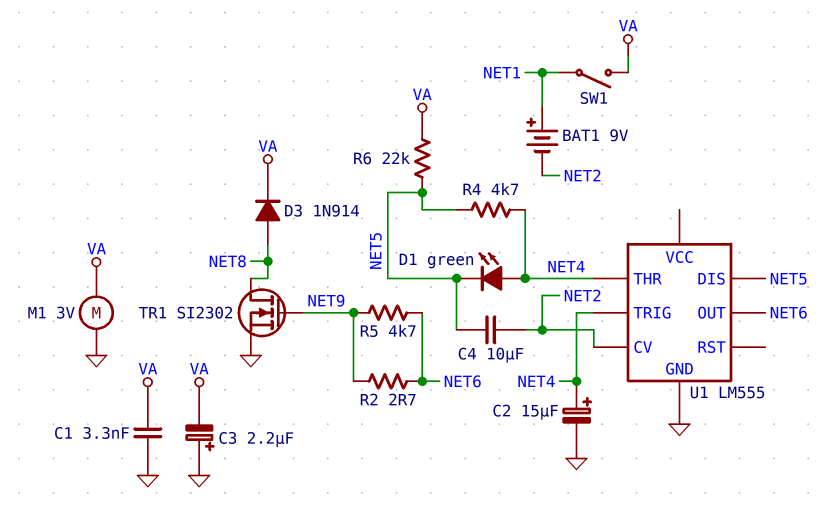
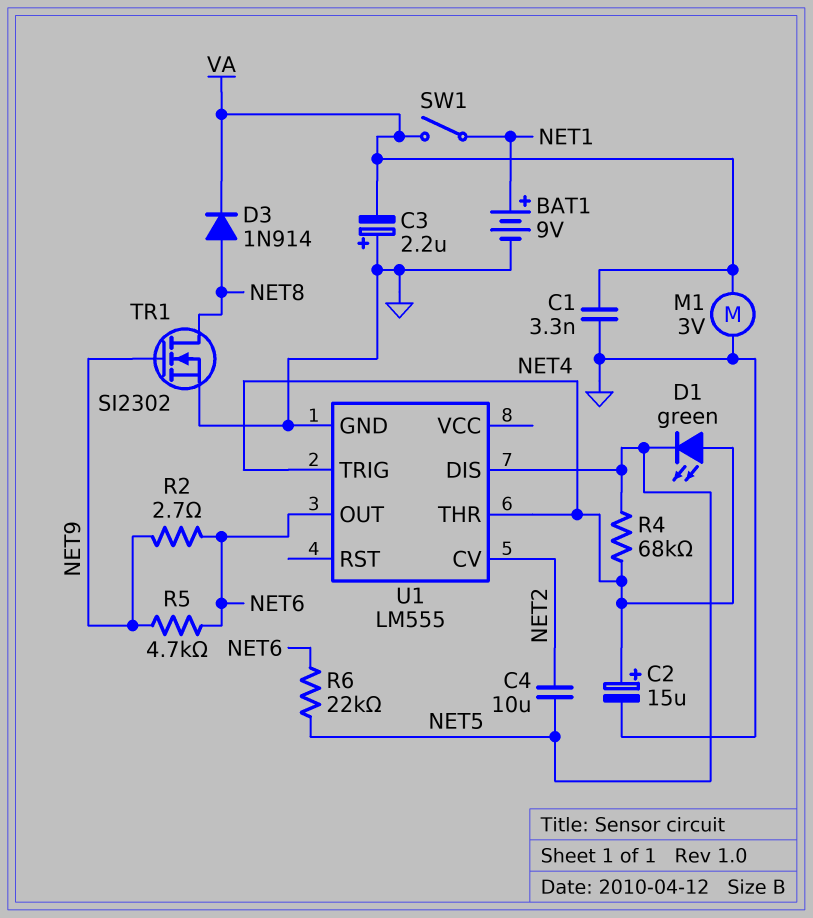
BAT1: 9V (plus NET1, minus NET2) -> 9V (plus NET1, minus GND)
R4: 4.7k (NET4, NET5) -> 68k (NET4, NET5)
R6: 22k (NET5, VA) -> 22k (NET5, NET6)

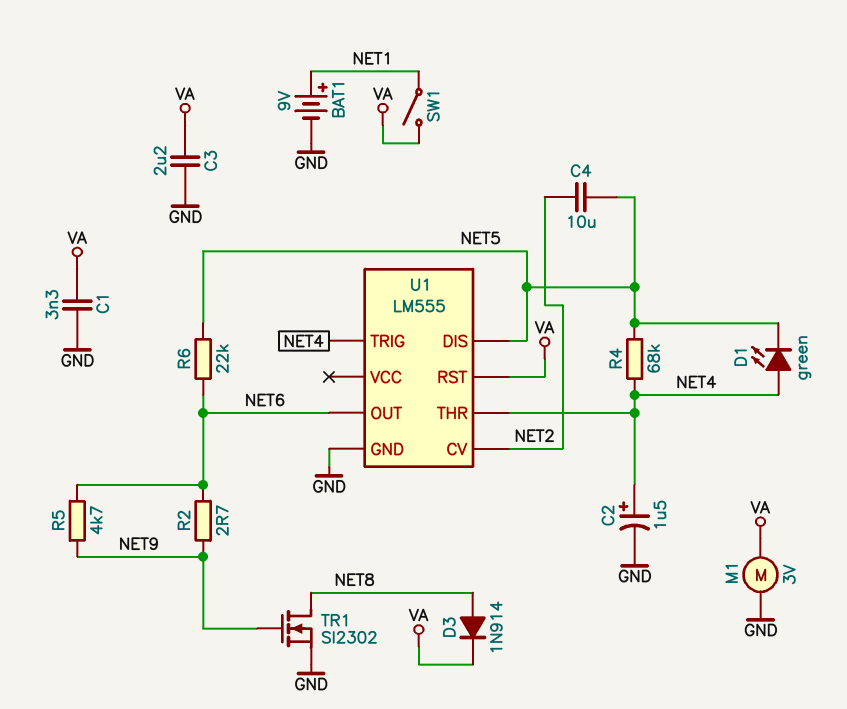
C2: 15uF (plus NET4, minus GND) -> 1.5uF (plus NET4, minus GND)
C3: 2.2uF (plus GND, minus VA) -> 2.2uF (GND, VA)
U1 pin RST: none -> VA

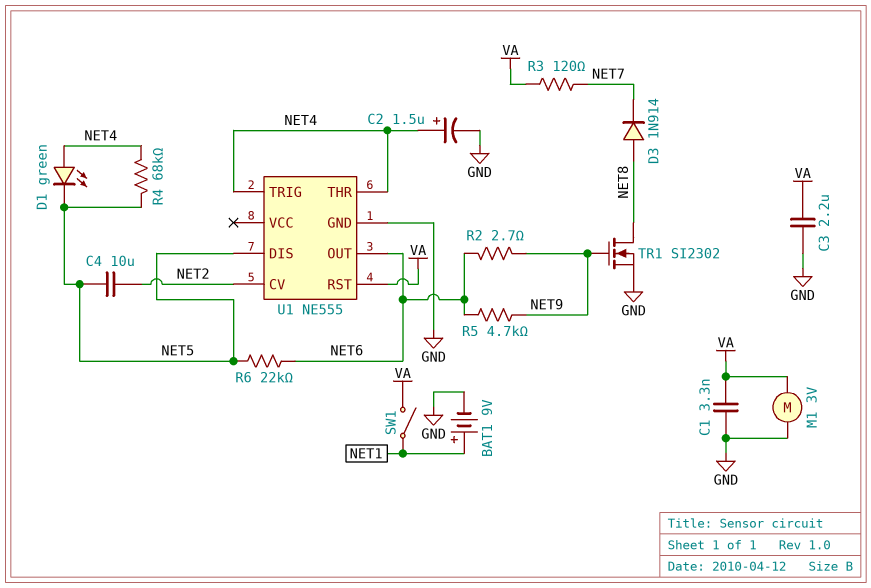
D3: diode 1N914 (A NET8, K VA) -> diode 1N914 (A NET8, K NET7)
R3: none -> 120 (NET7, VA)
U1: LM555 -> NE555

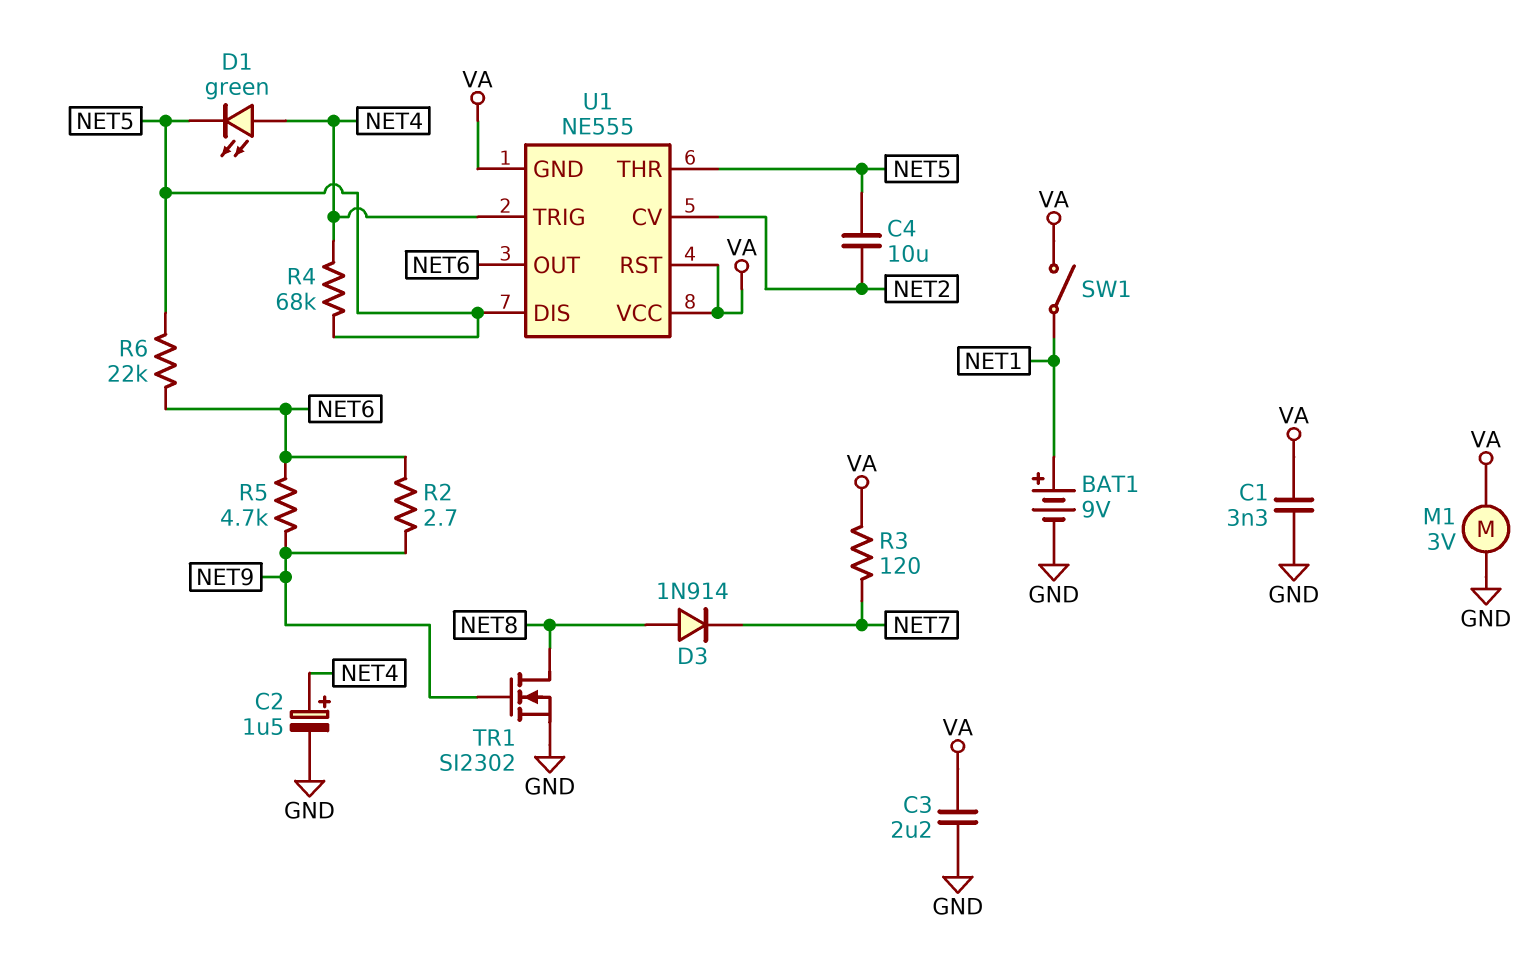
U1 pin GND: GND -> VA
U1 pin THR: NET4 -> NET5
U1 pin VCC: none -> VA

